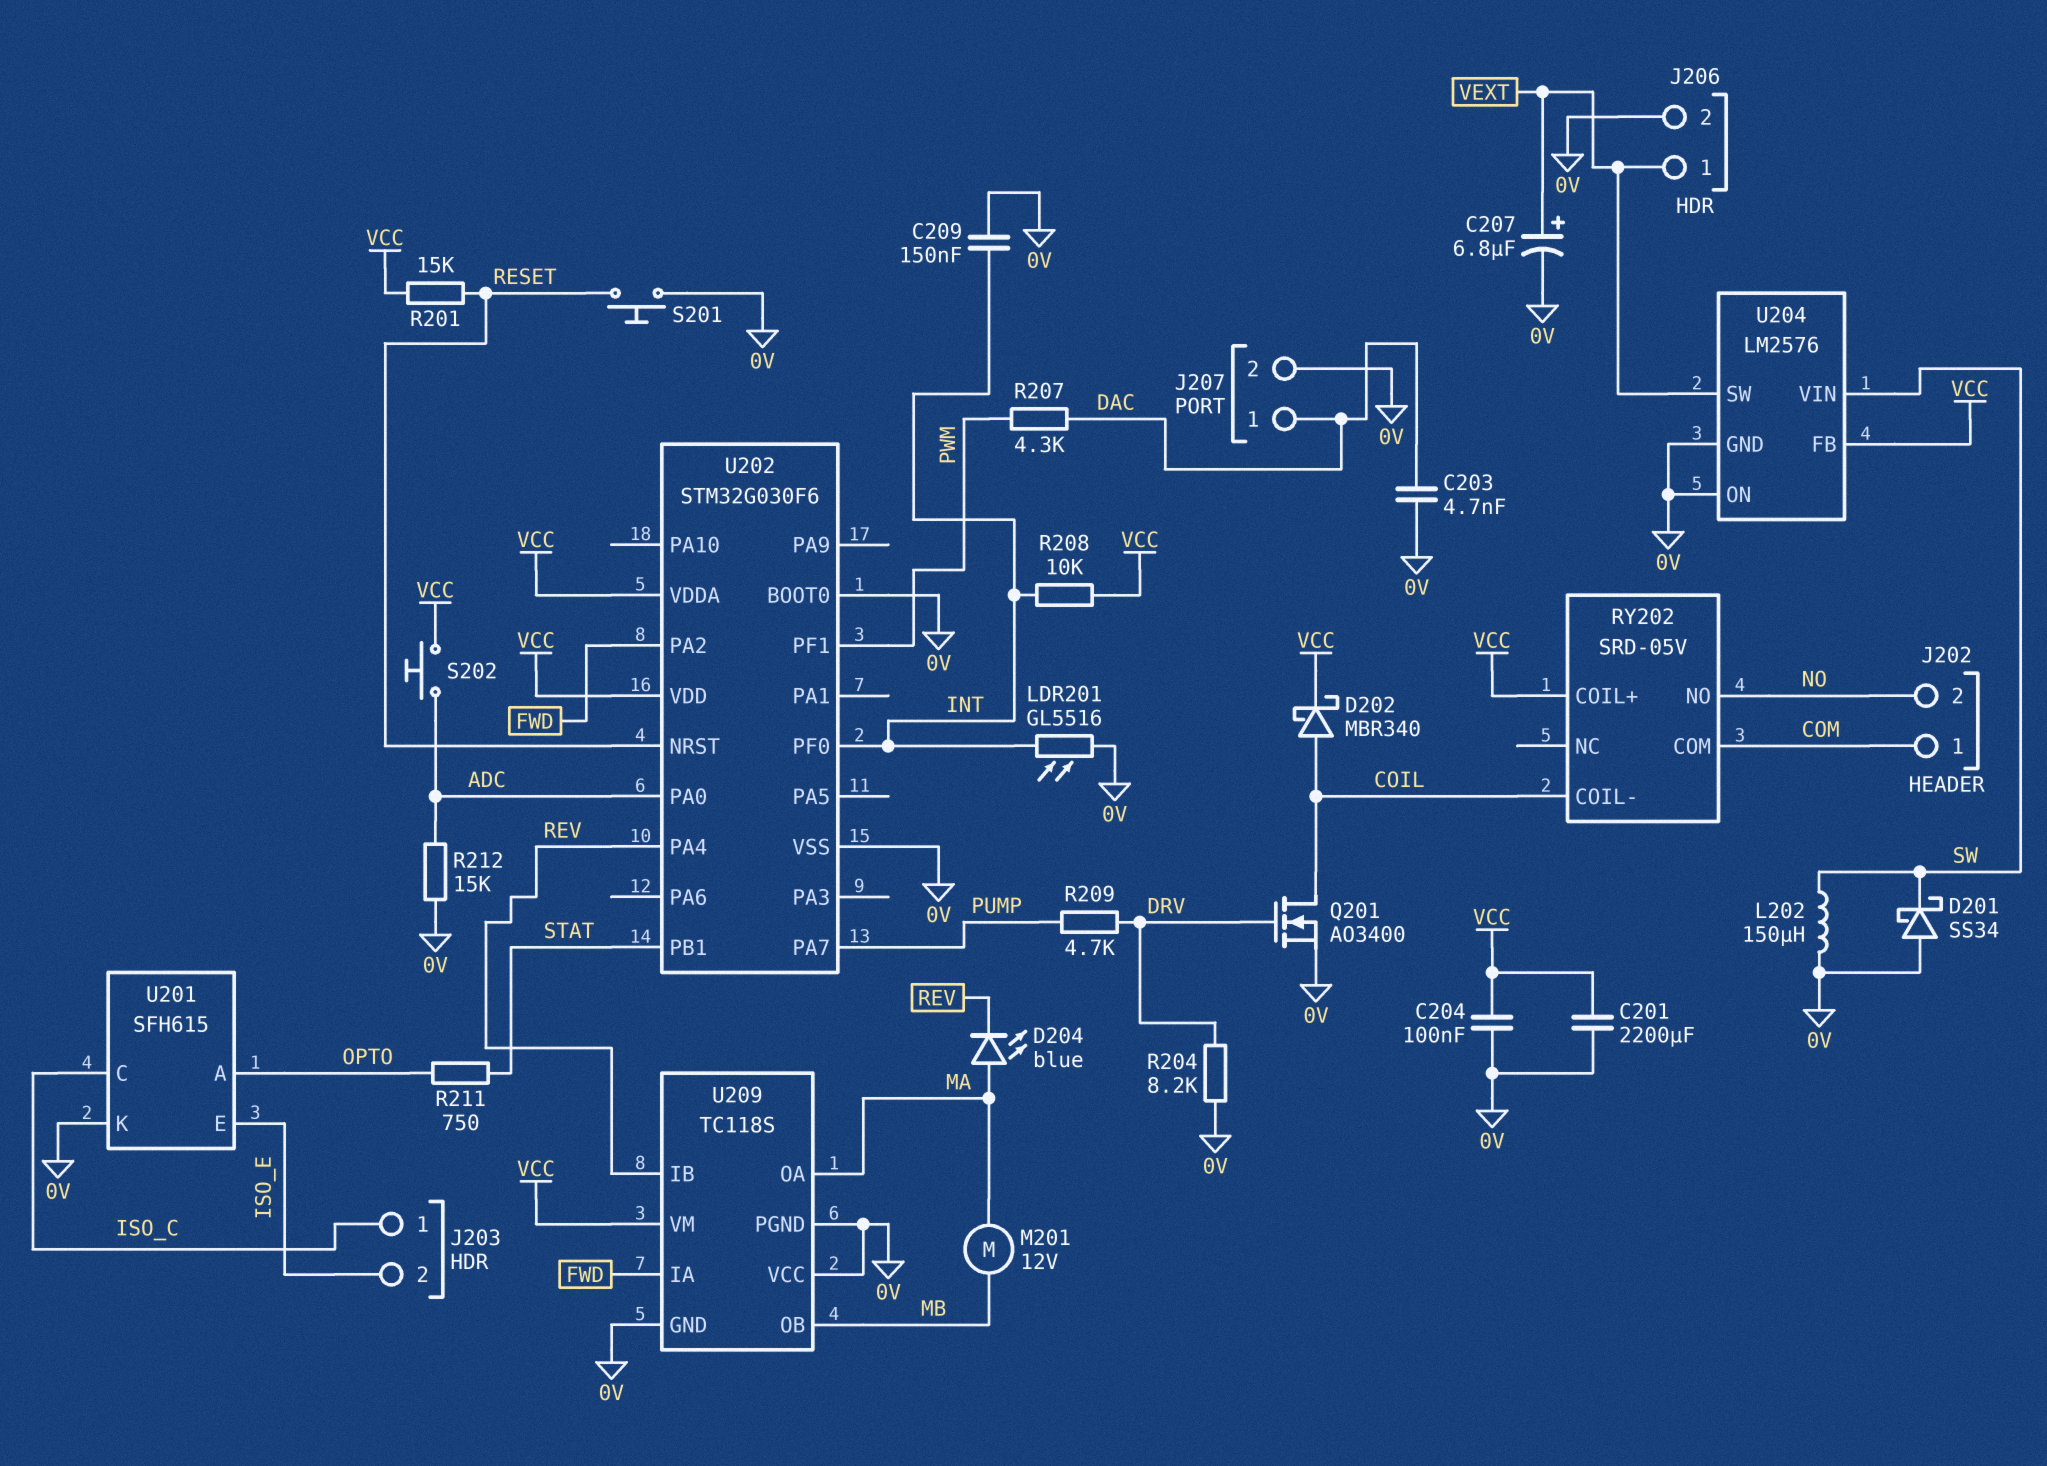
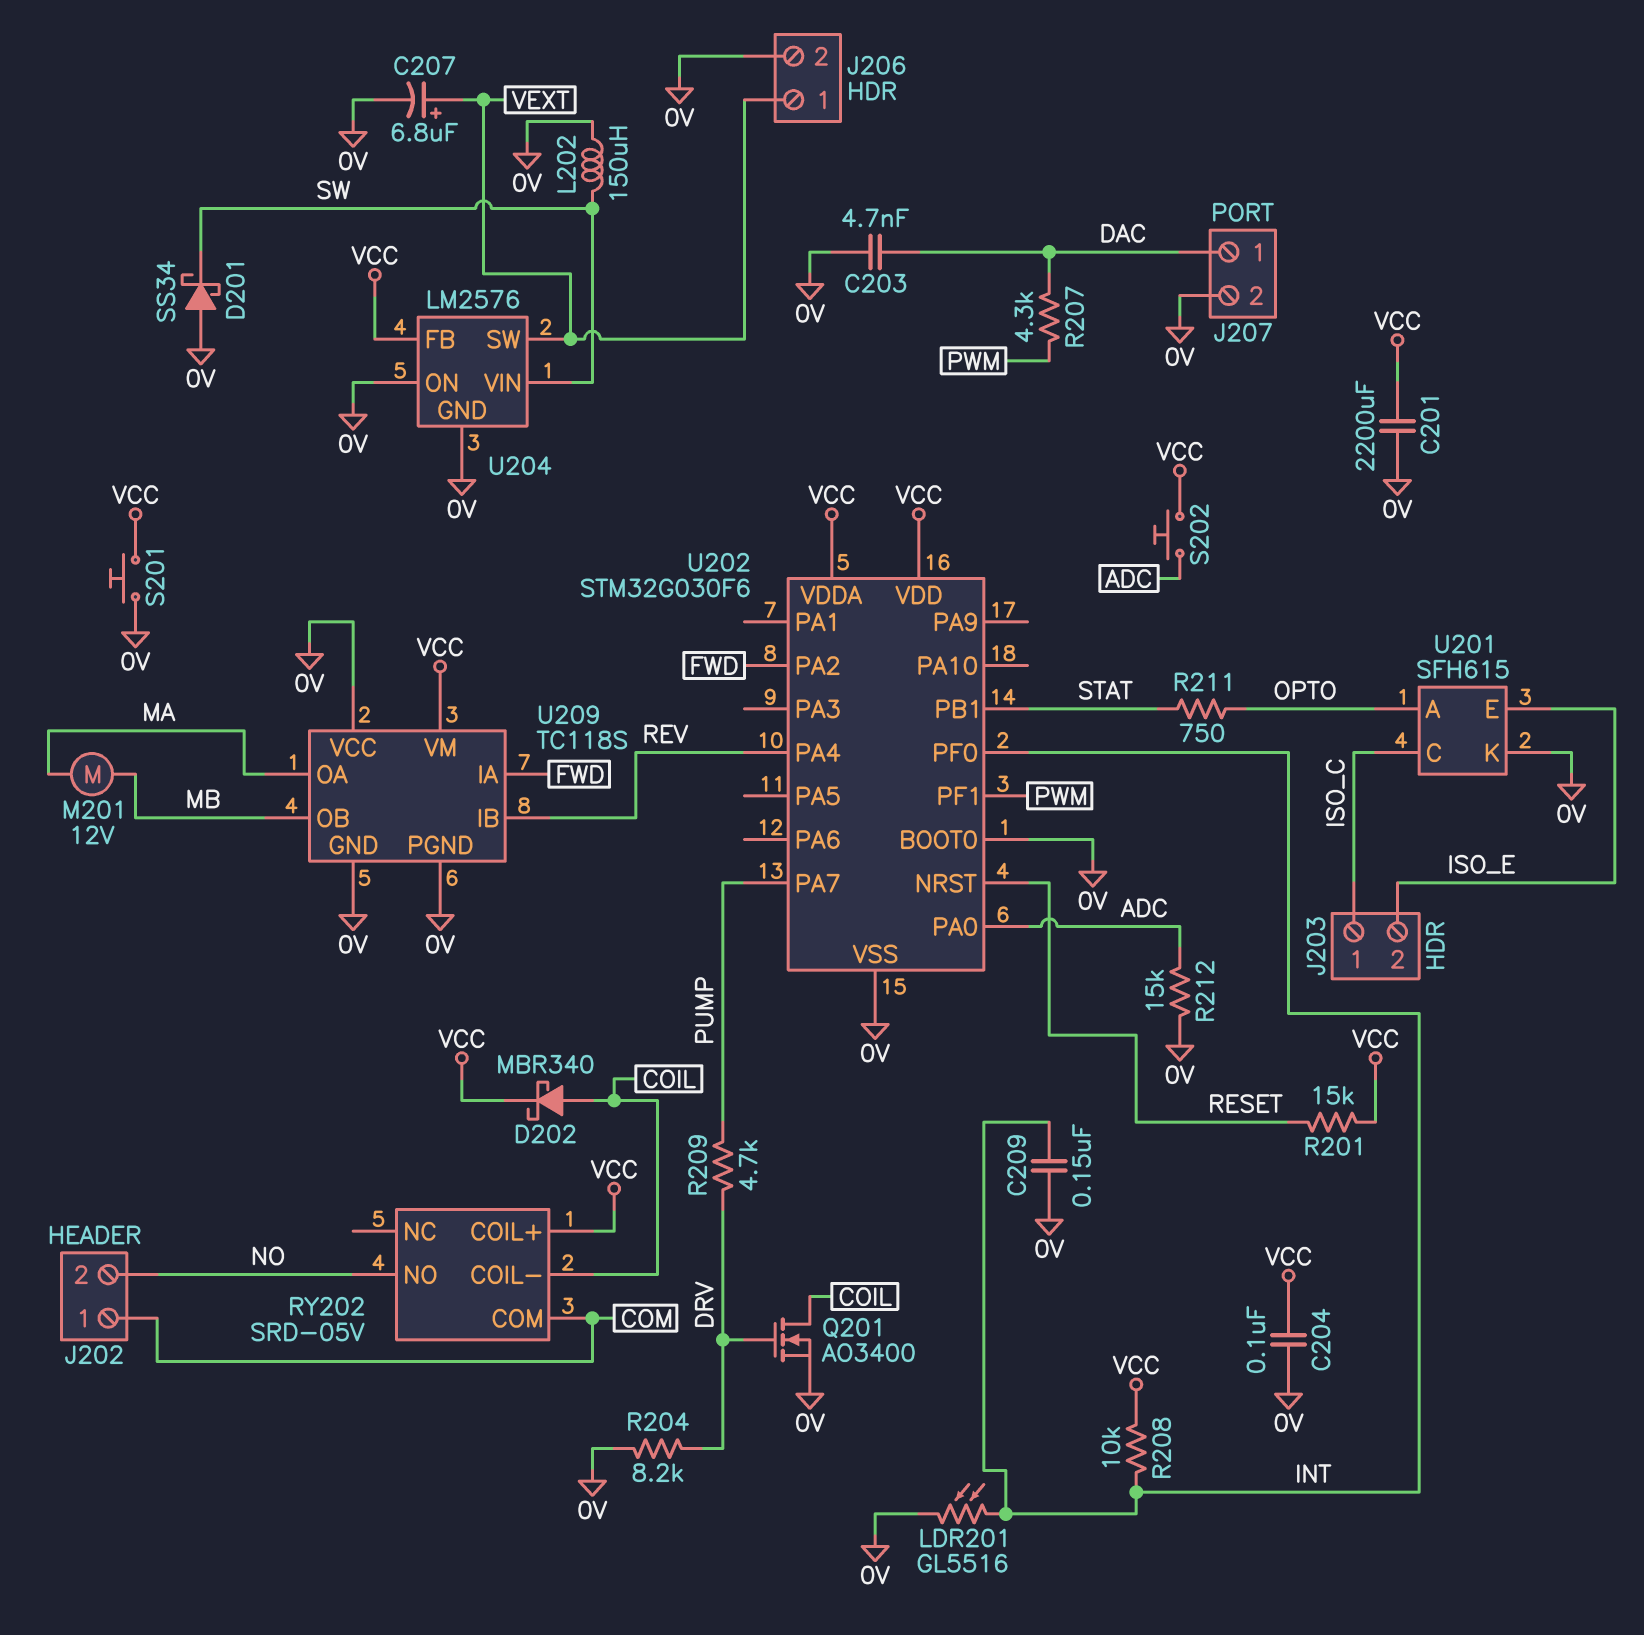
D204: LED blue (A MA, K REV) -> none
S201: button (0V, RESET) -> button (0V, VCC)

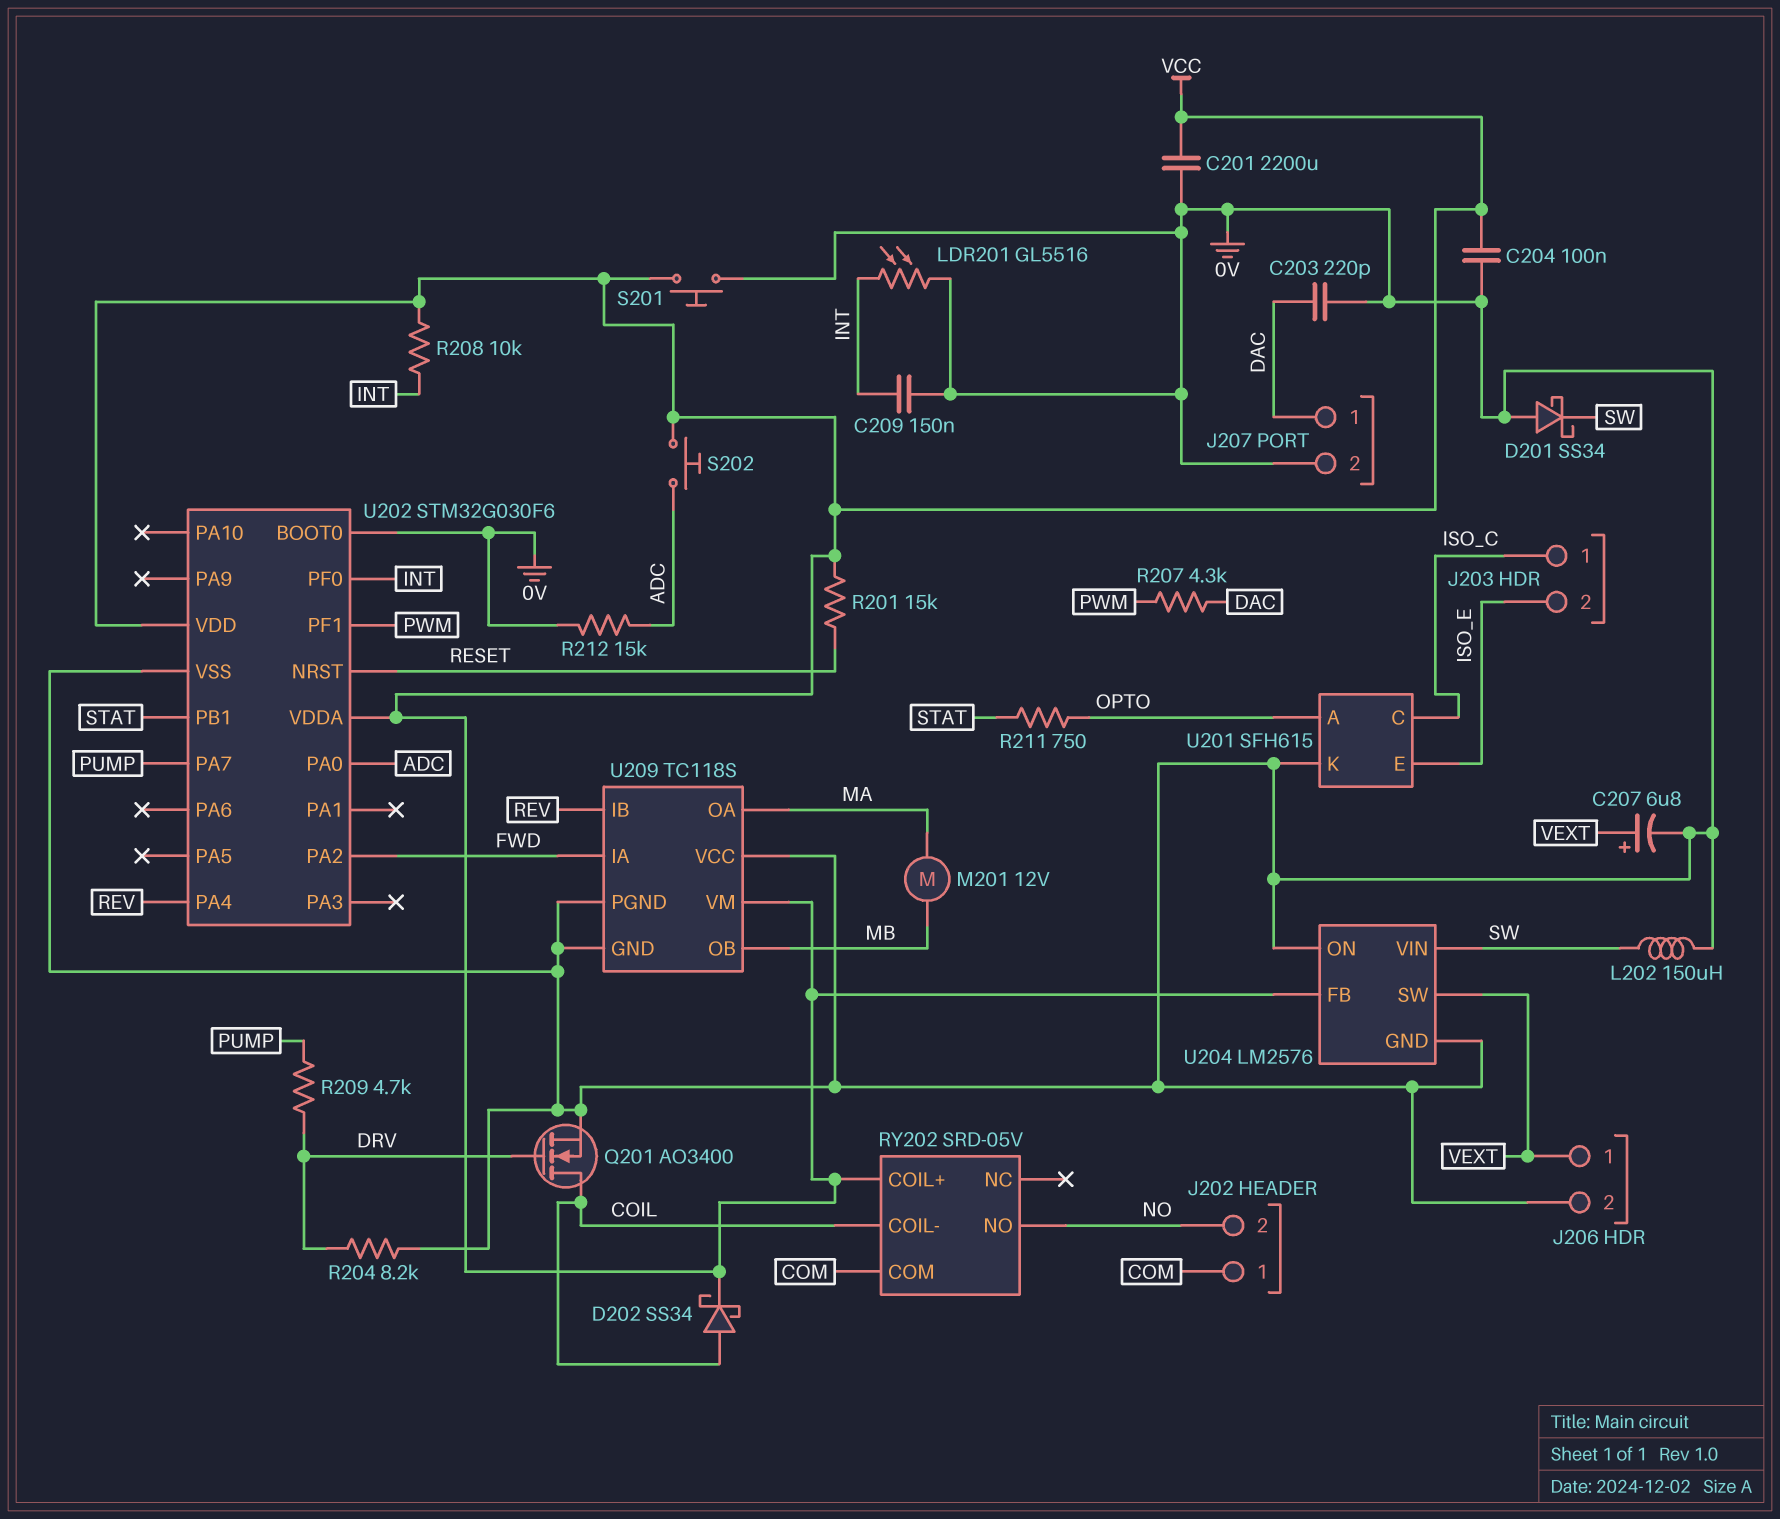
C203: 4.7nF (0V, DAC) -> 220pF (0V, DAC)
D202: schottky MBR340 (A COIL, K VCC) -> schottky SS34 (A COIL, K VCC)

